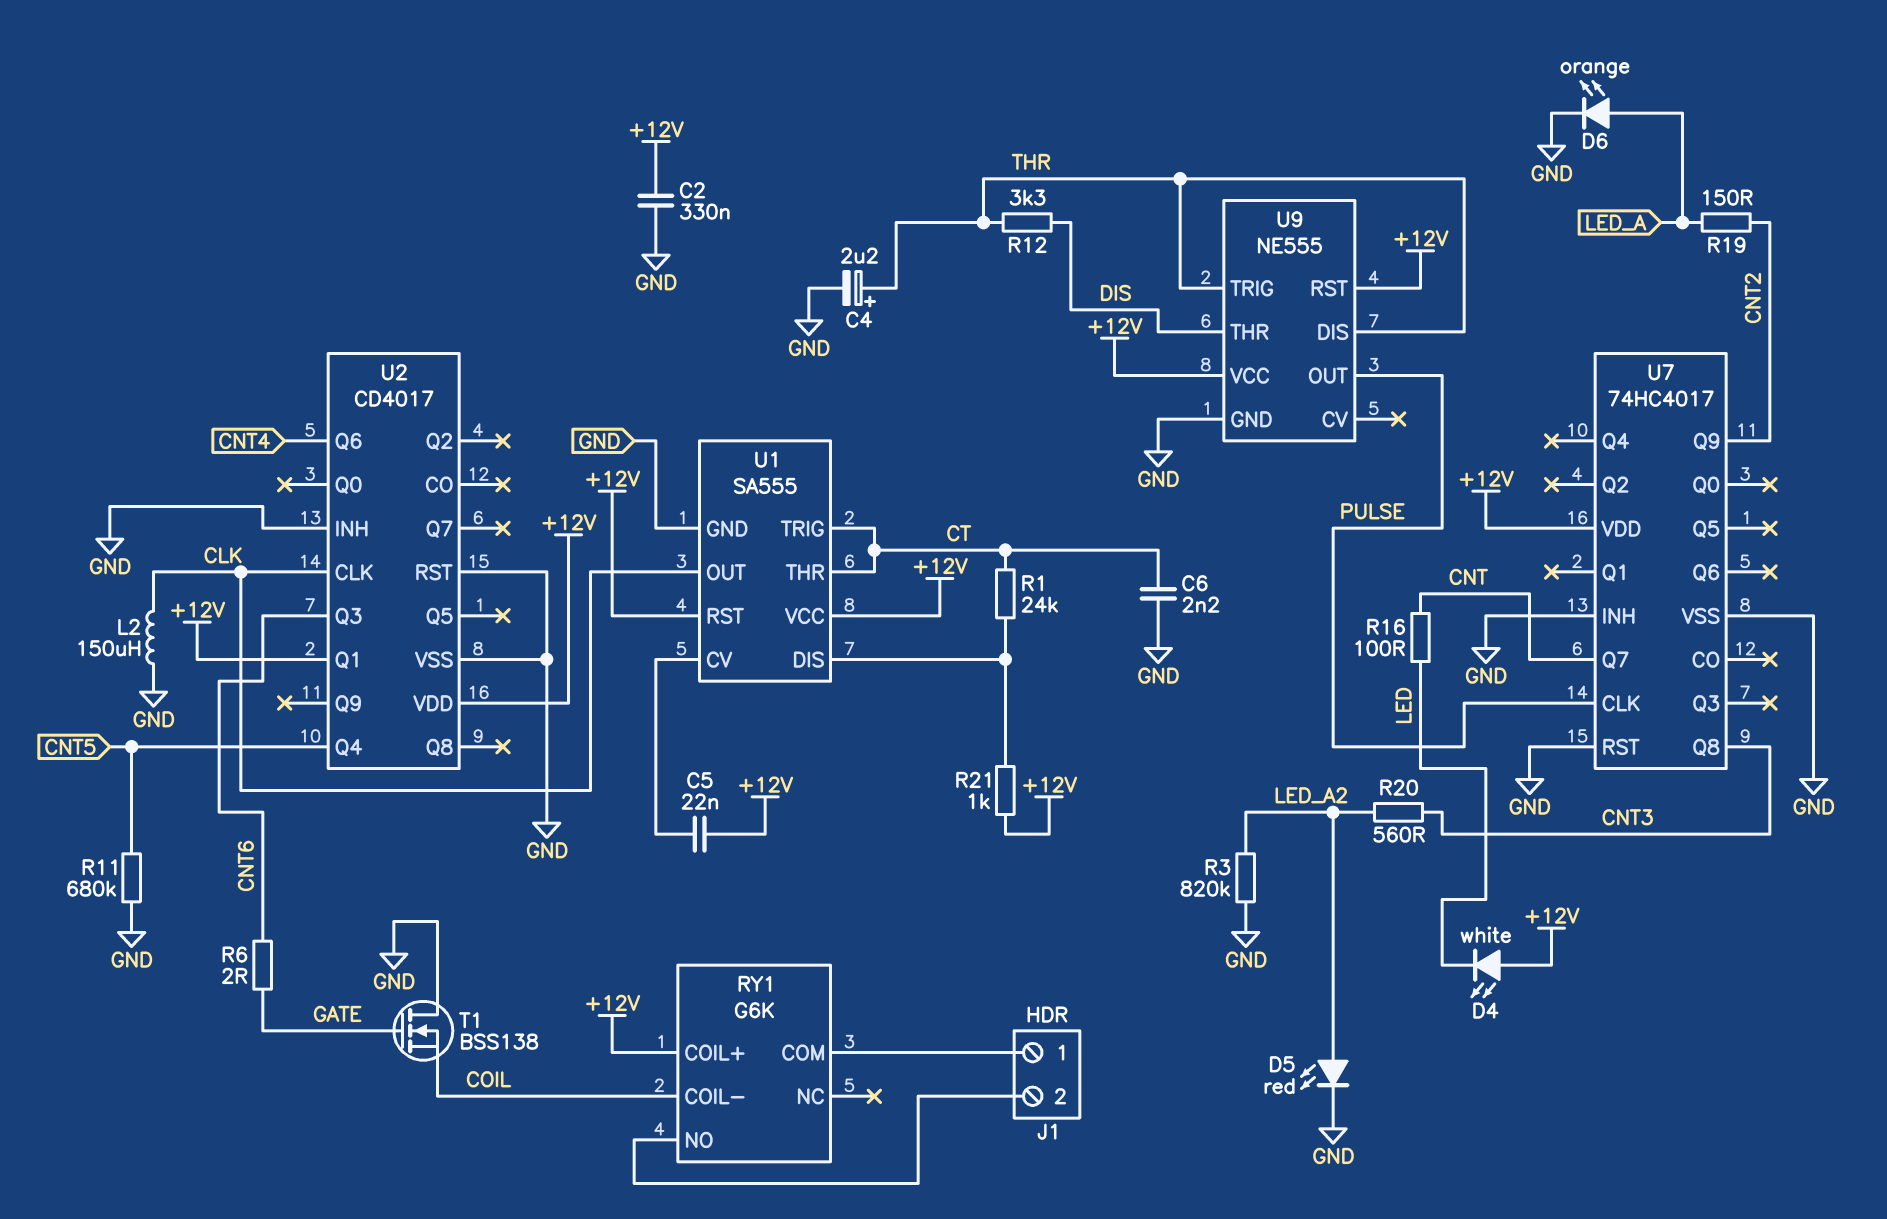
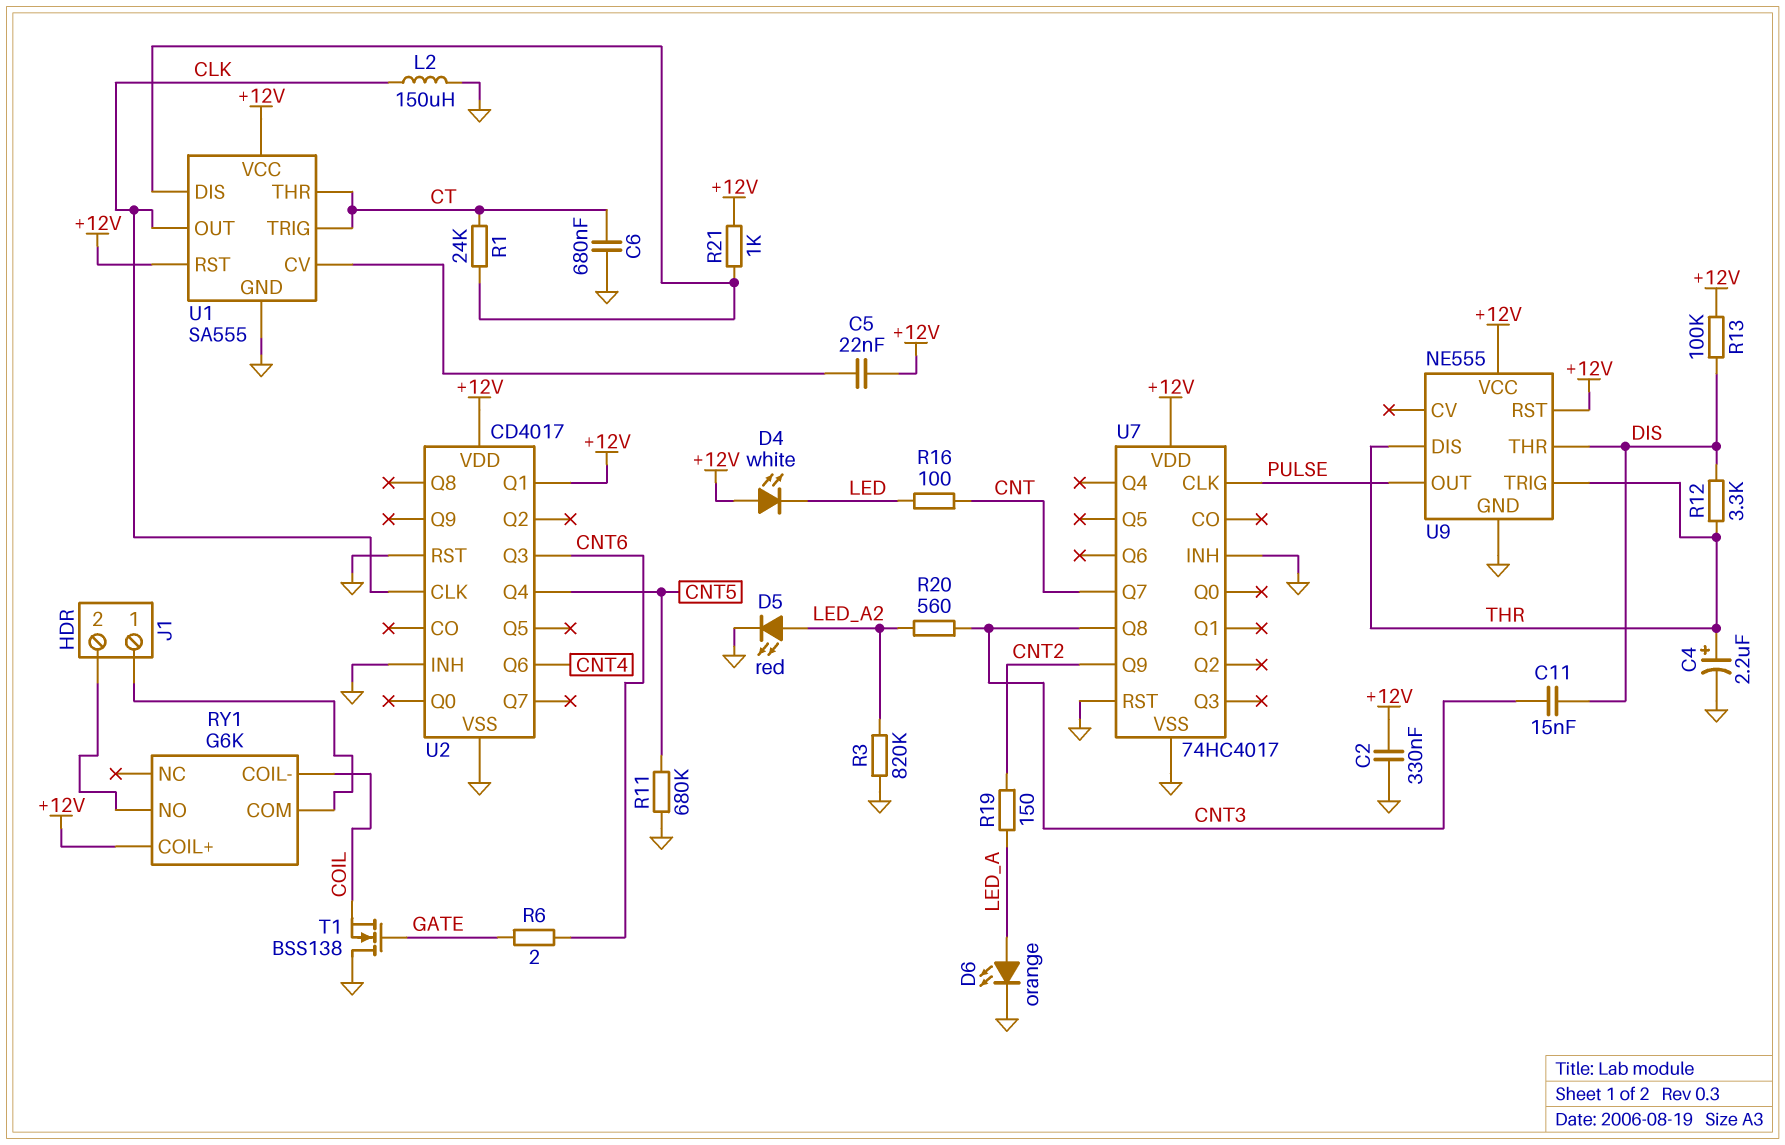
C6: 2.2nF (CT, GND) -> 680nF (CT, GND)
C11: none -> 15nF (CNT3, DIS)
R13: none -> 100k (+12V, DIS)

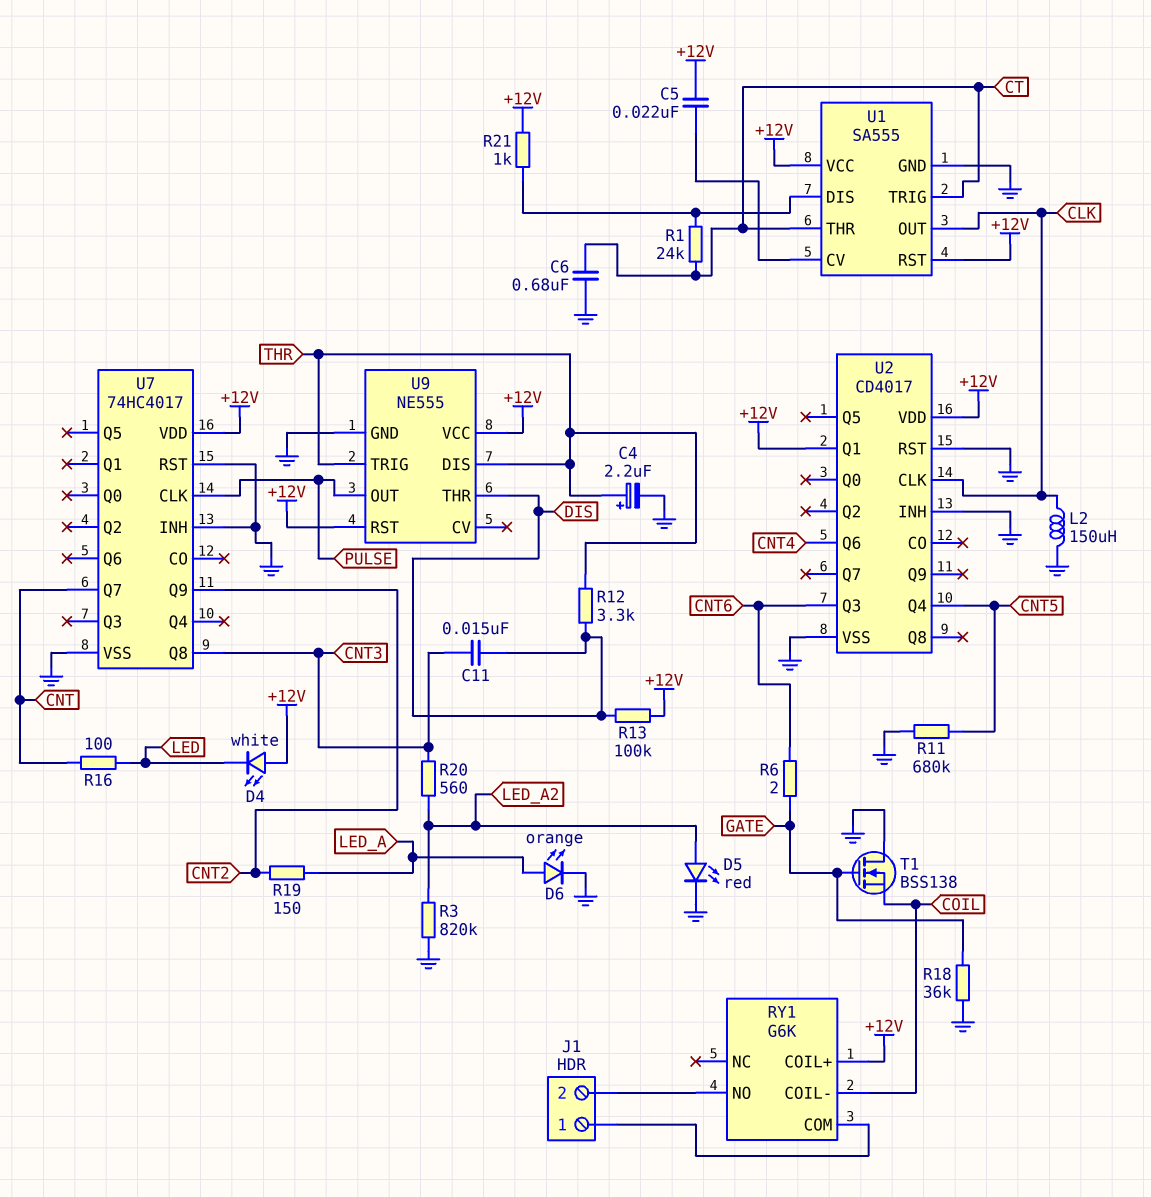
C2: 330nF (+12V, GND) -> none
R18: none -> 36k (GATE, GND)

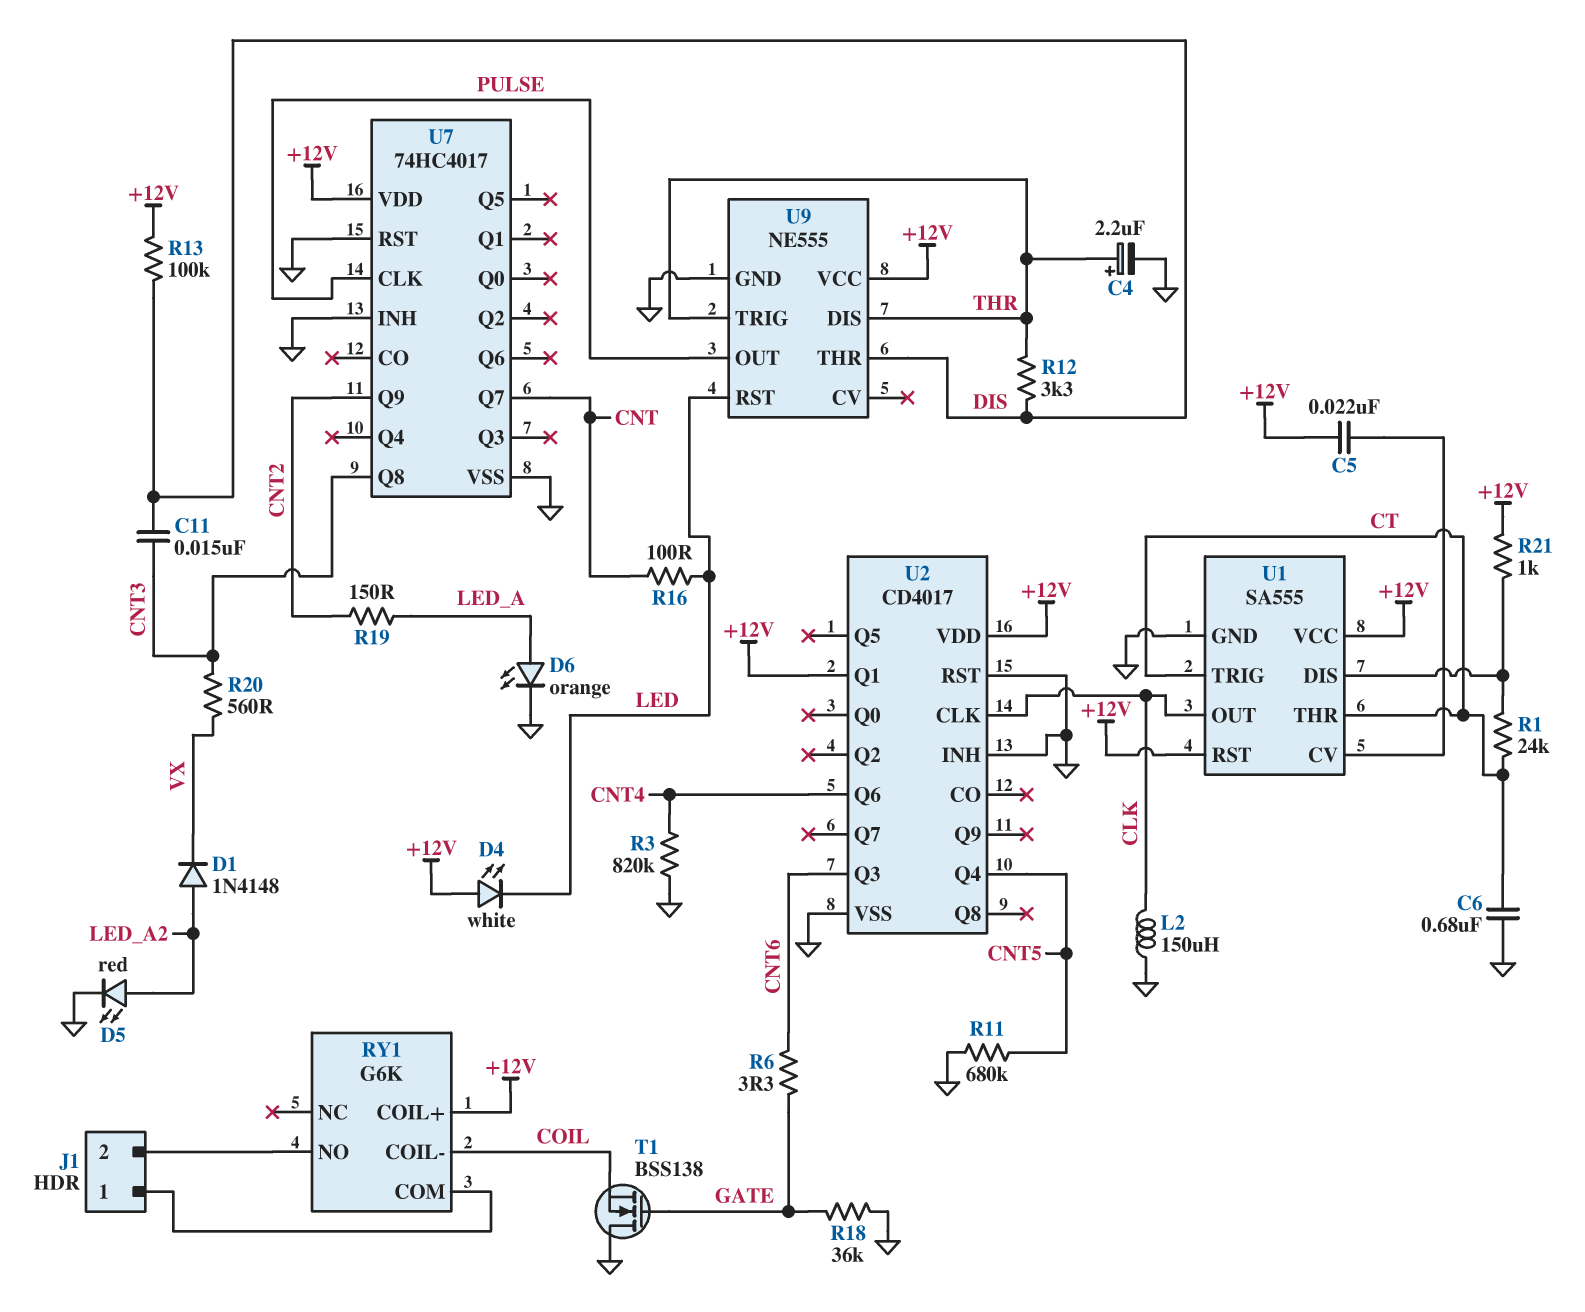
D1: none -> diode 1N4148 (A LED_A2, K VX)
R3: 820k (GND, LED_A2) -> 820k (CNT4, GND)
R6: 2 (CNT6, GATE) -> 3.3 (CNT6, GATE)
R20: 560 (CNT3, LED_A2) -> 560 (CNT3, VX)
U9 pin RST: +12V -> LED

